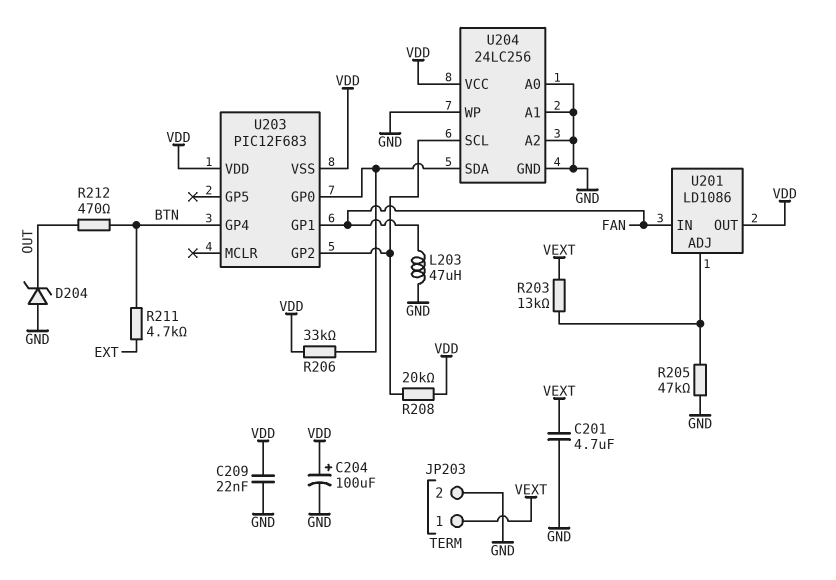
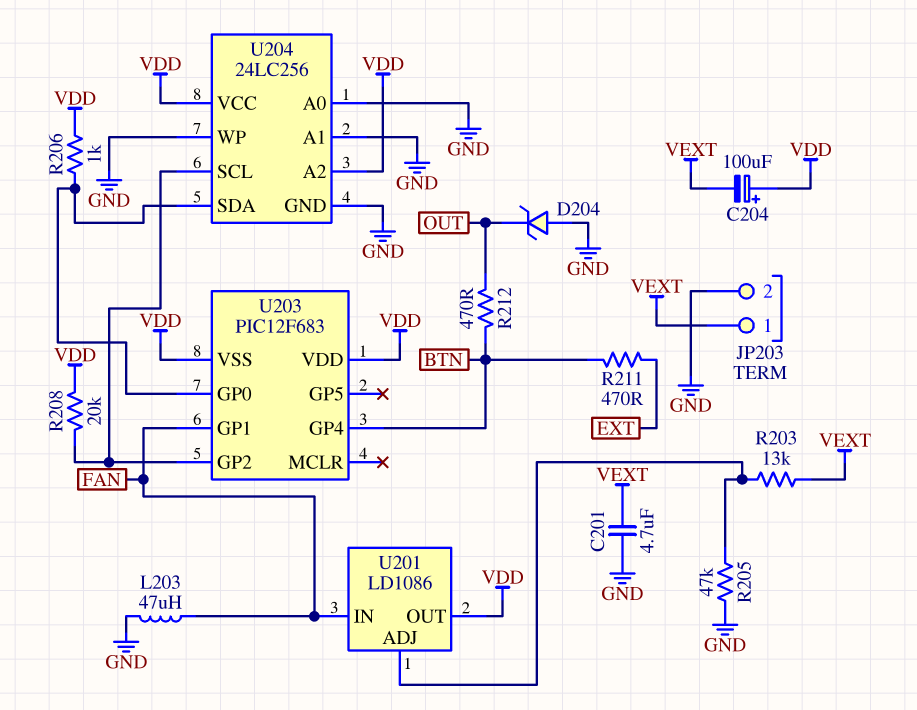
C204: 100uF (plus VDD, minus GND) -> 100uF (plus VDD, minus VEXT)
C209: 22nF (GND, VDD) -> none
R206: 33k (U203/GP0, VDD) -> 1k (U203/GP0, VDD)
R211: 4.7k (BTN, EXT) -> 470 (BTN, EXT)
U204 pin A2: GND -> VDD

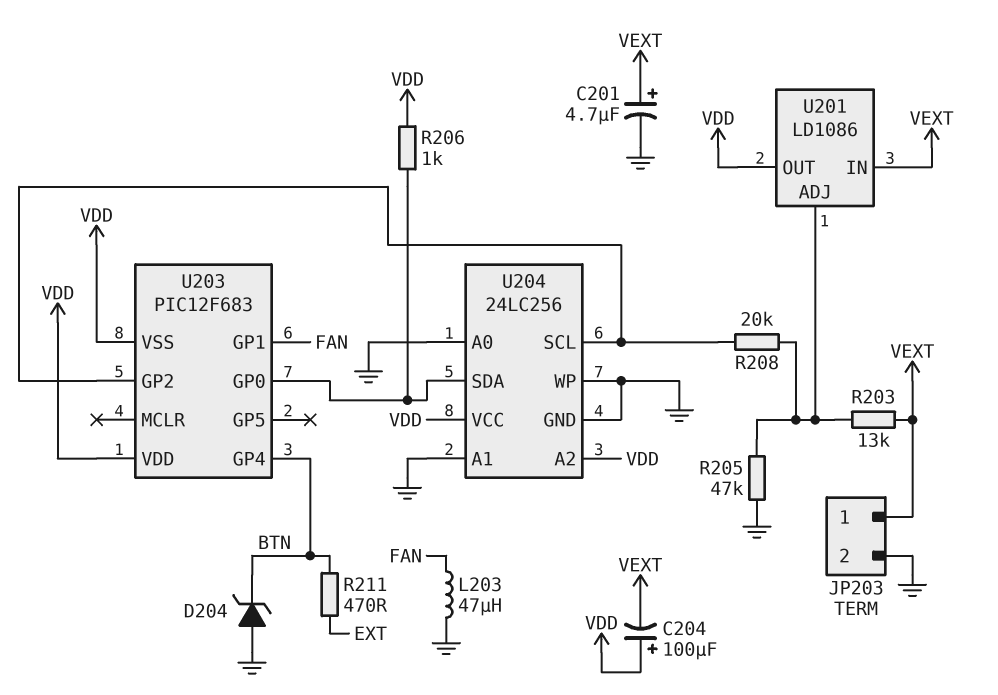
C201: 4.7uF (GND, VEXT) -> 4.7uF (plus VEXT, minus GND)
D204: zener (A GND, K OUT) -> zener (A GND, K BTN)
R208: 20k (U203/GP2, VDD) -> 20k (U201/ADJ, U203/GP2)
R212: 470 (BTN, OUT) -> none
U201 pin IN: FAN -> VEXT

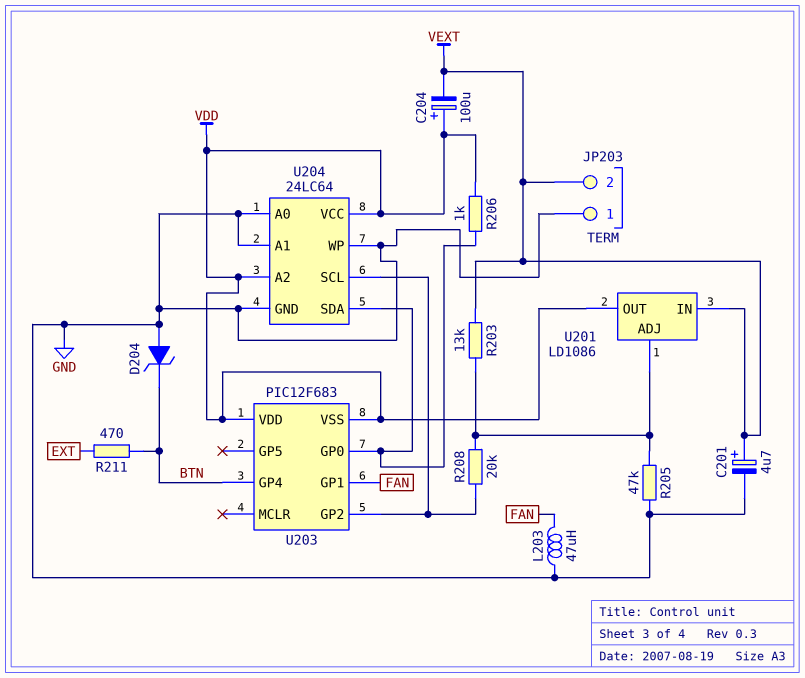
JP203 pin 1: VEXT -> GND
JP203 pin 2: GND -> VEXT
U204: 24LC256 -> 24LC64

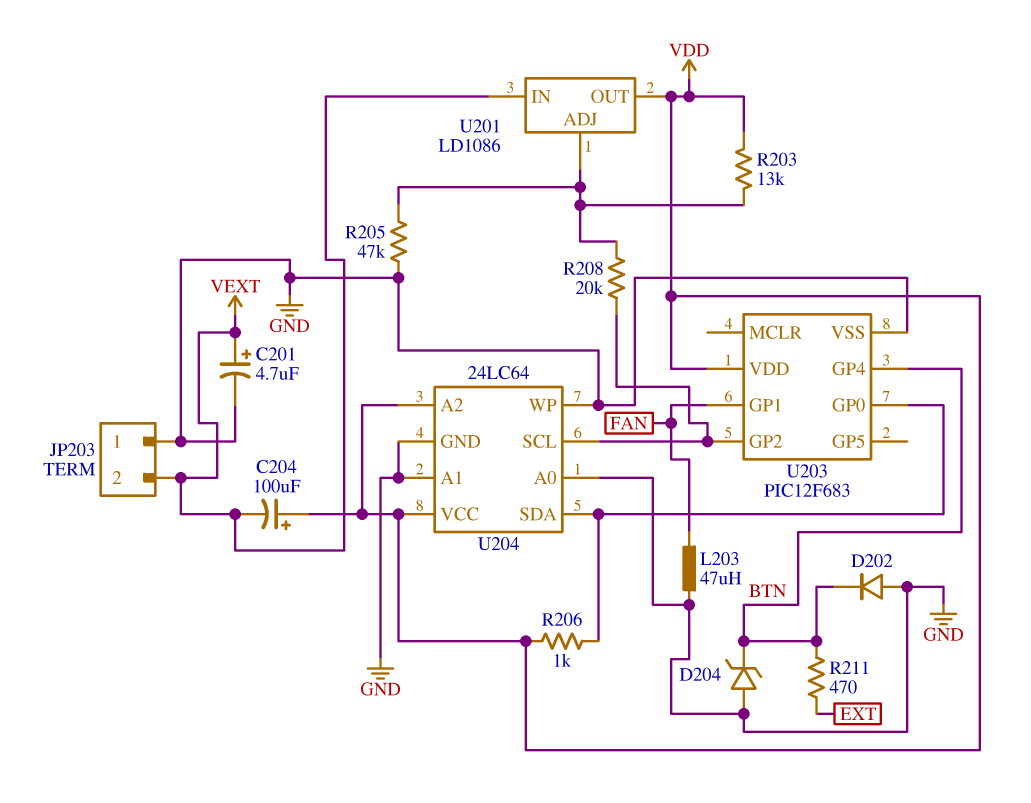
D202: none -> diode (A GND, K BTN)
R203: 13k (U201/ADJ, VEXT) -> 13k (U201/ADJ, VDD)
U203 pin VSS: VDD -> GND

